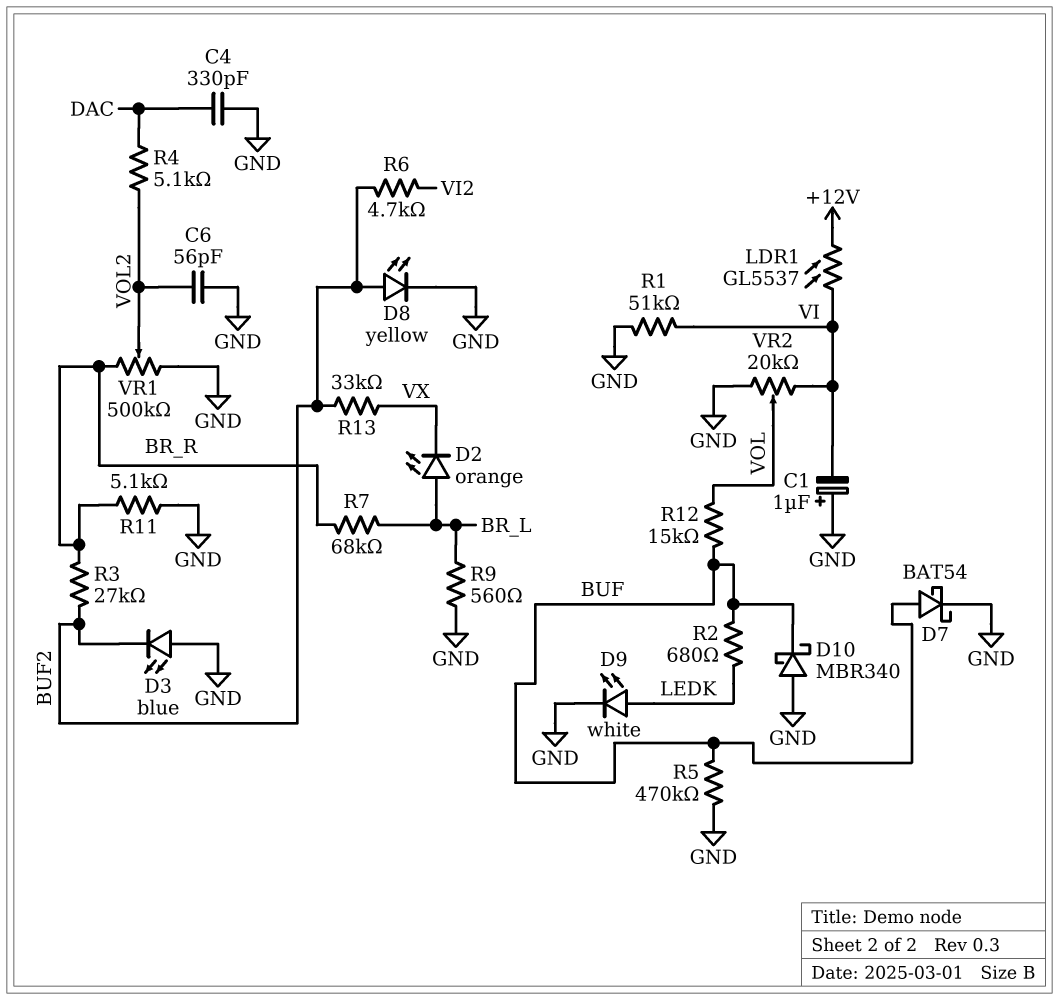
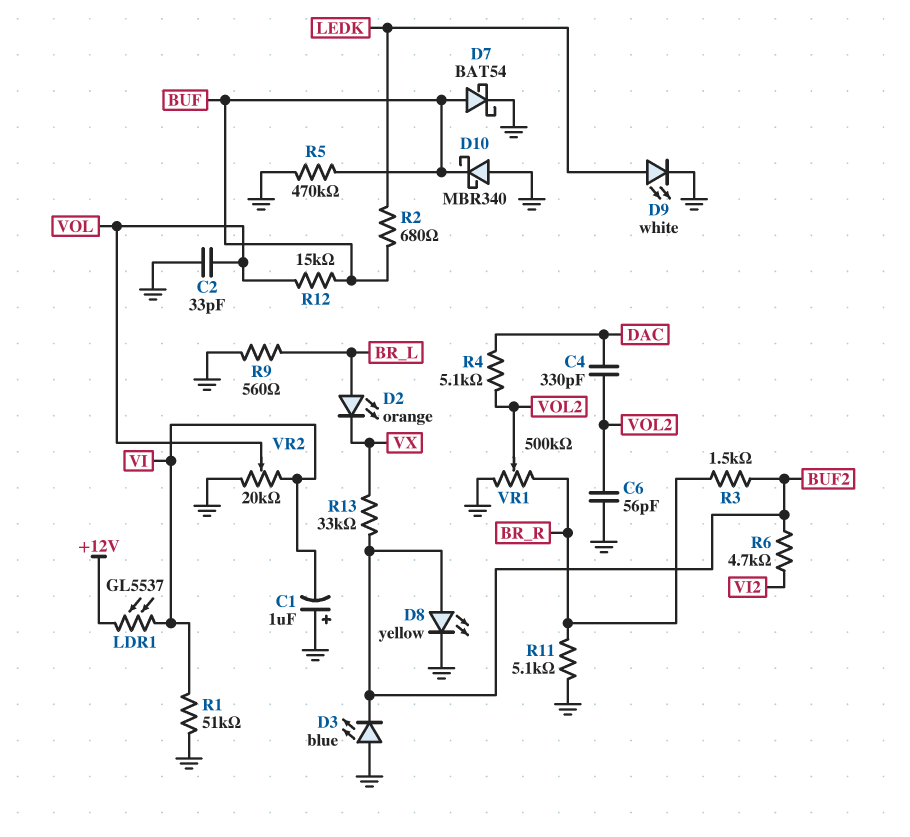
C2: none -> 33pF (GND, VOL)
C4: 330pF (DAC, GND) -> 330pF (DAC, VOL2)
R3: 27k (BR_R, BUF2) -> 1.5k (BR_R, BUF2)
R7: 68k (BR_L, BR_R) -> none

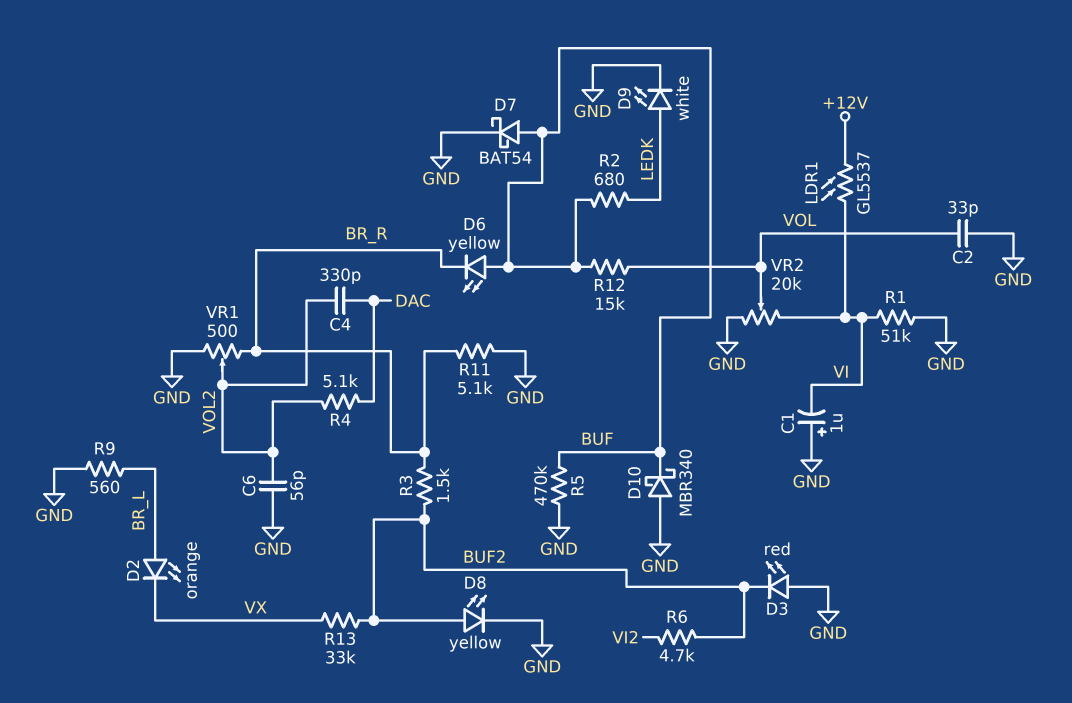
D3: LED blue (A GND, K BUF2) -> LED red (A GND, K BUF2)
D6: none -> LED yellow (A BUF, K BR_R)
VR1: 500k (BR_R, GND, wiper VOL2) -> 500 (BR_R, GND, wiper VOL2)

